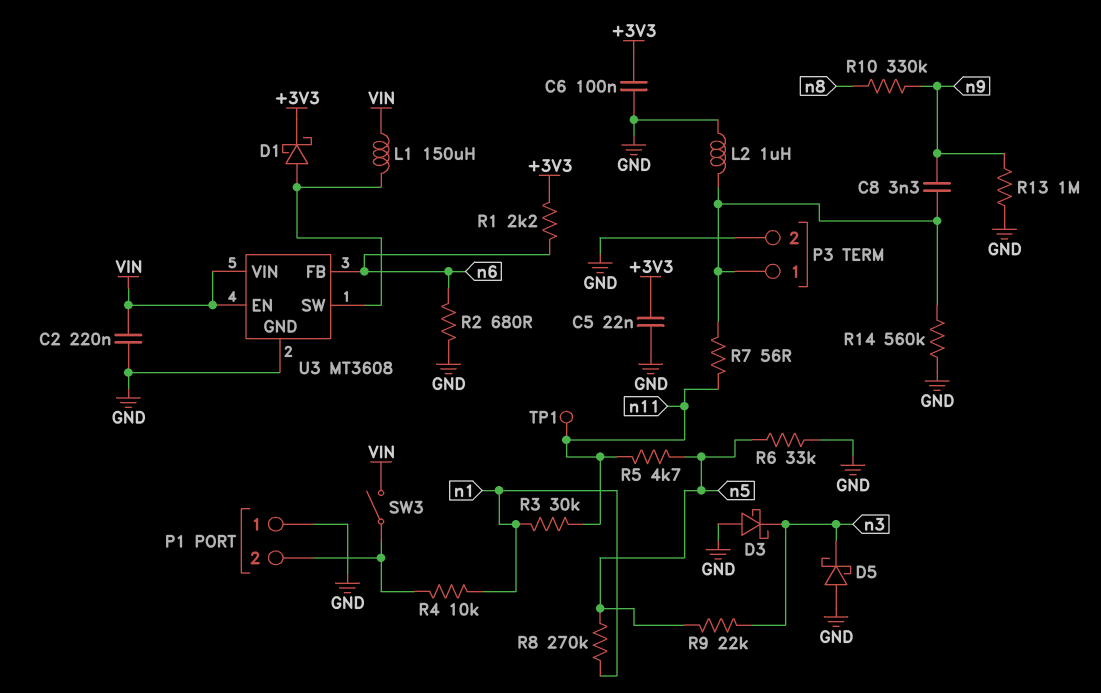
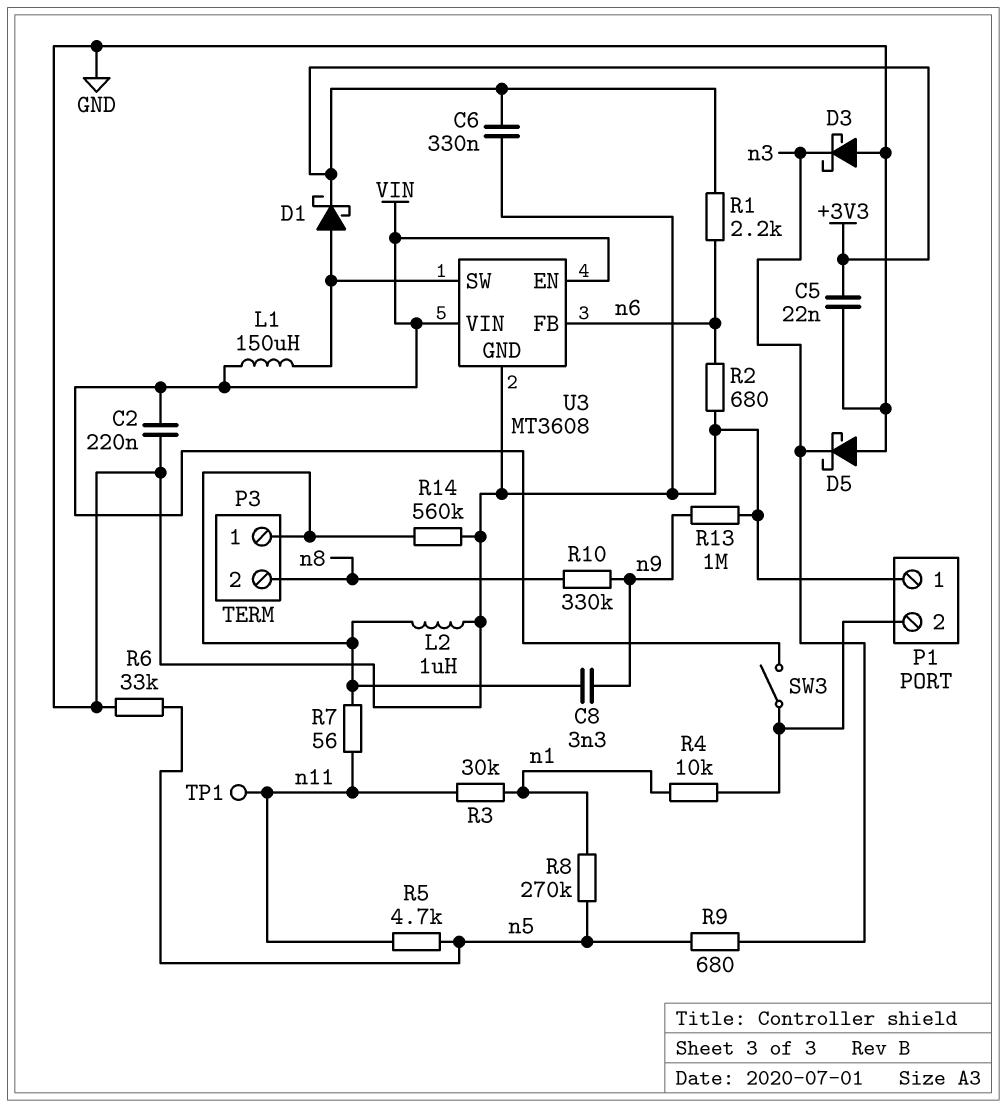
C6: 100nF (+3V3, GND) -> 330nF (+3V3, GND)
P3 pin 2: GND -> n8
R9: 22k (n3, n5) -> 680 (n3, n5)

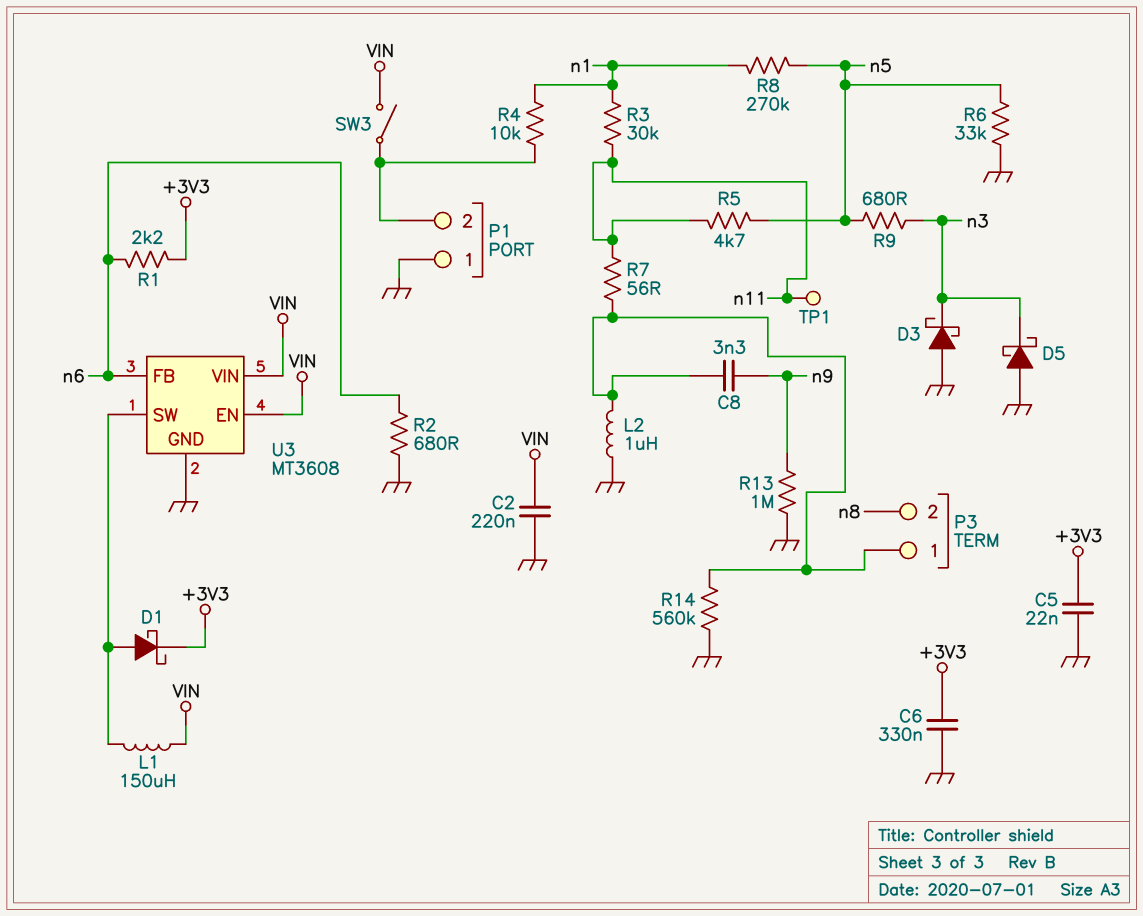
R10: 330k (n8, n9) -> none

